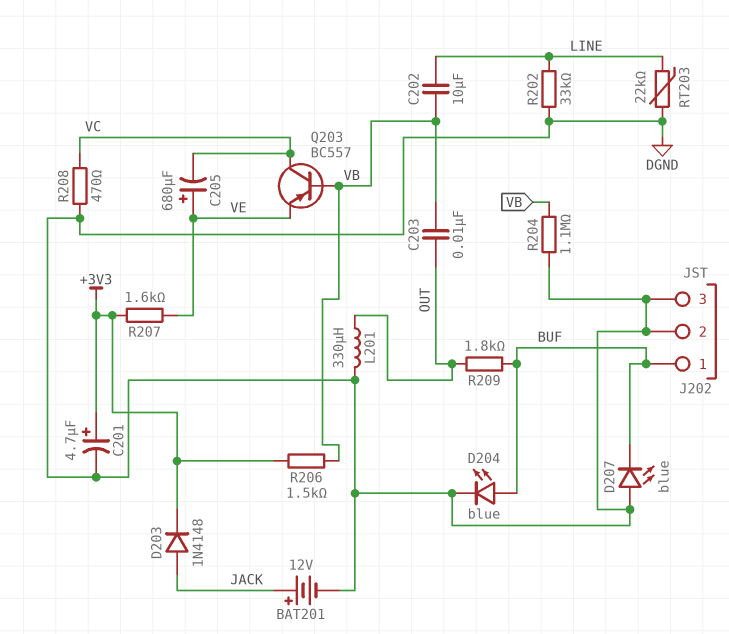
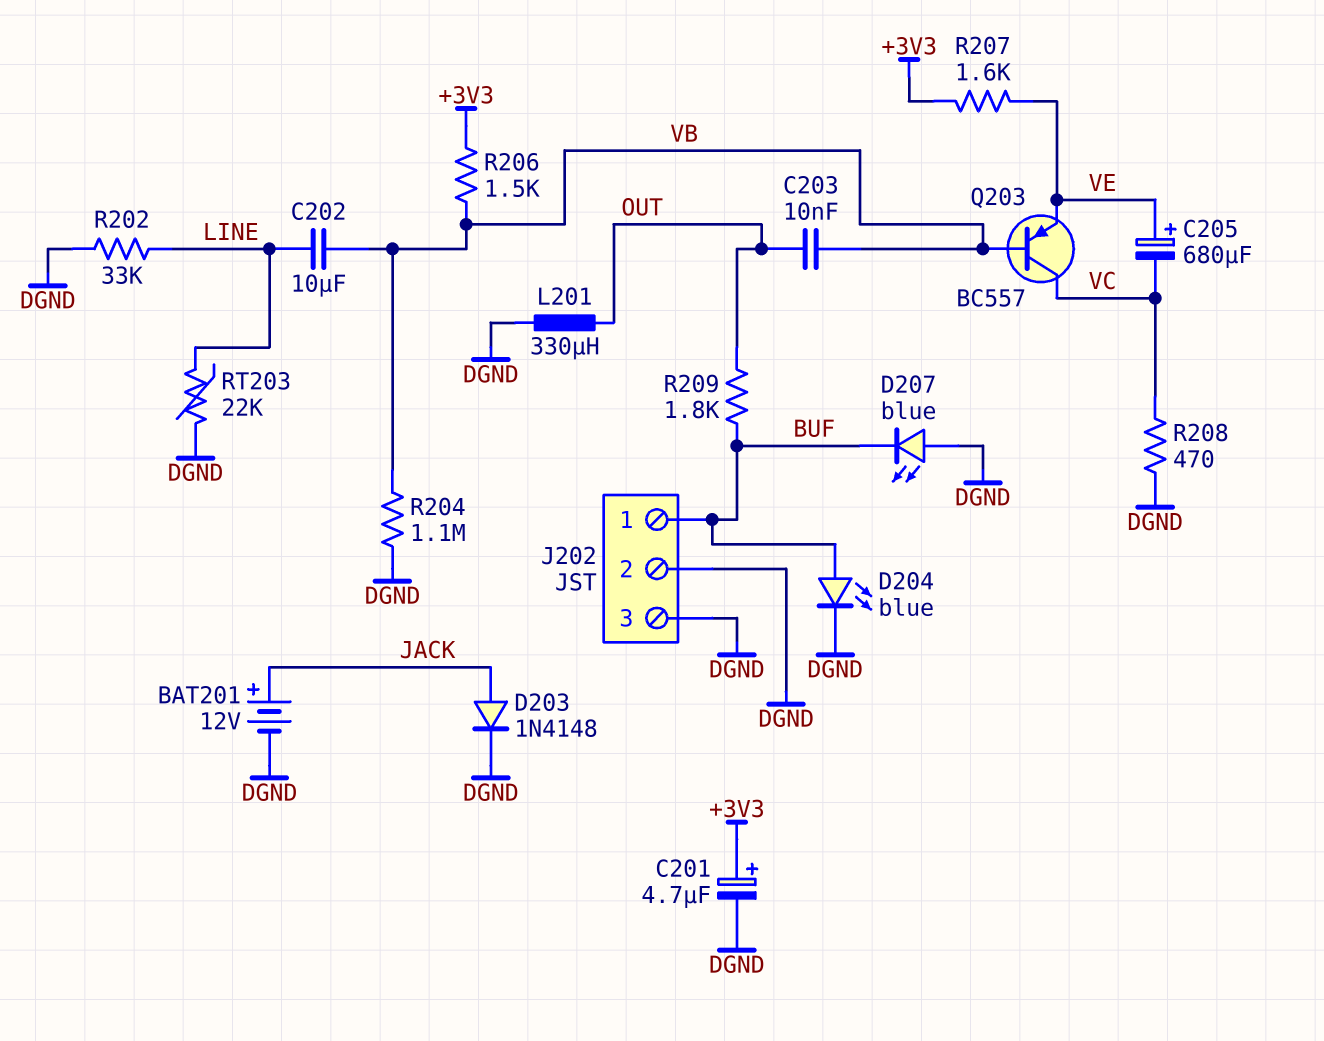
D203: diode 1N4148 (A JACK, K +3V3) -> diode 1N4148 (A JACK, K DGND)

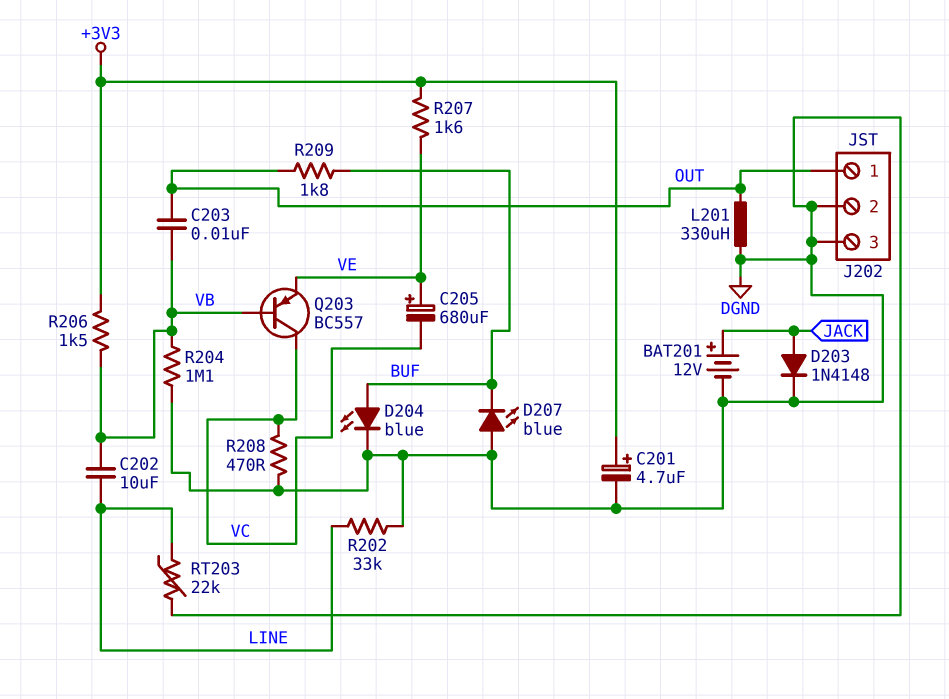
J202 pin 1: BUF -> OUT

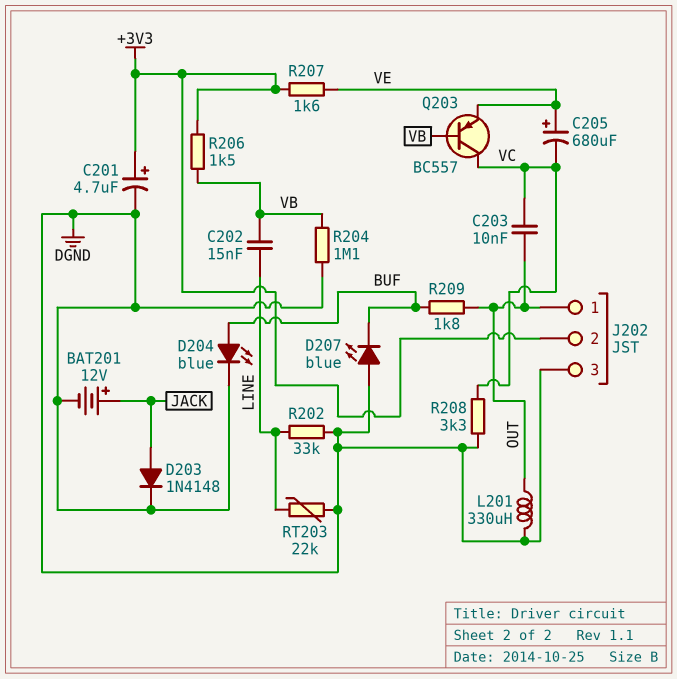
C202: 10uF (LINE, VB) -> 15nF (LINE, VB)
C203: 10nF (OUT, VB) -> 10nF (OUT, VC)
J202 pin 2: DGND -> +3V3
R208: 470 (DGND, VC) -> 3.3k (DGND, VC)

